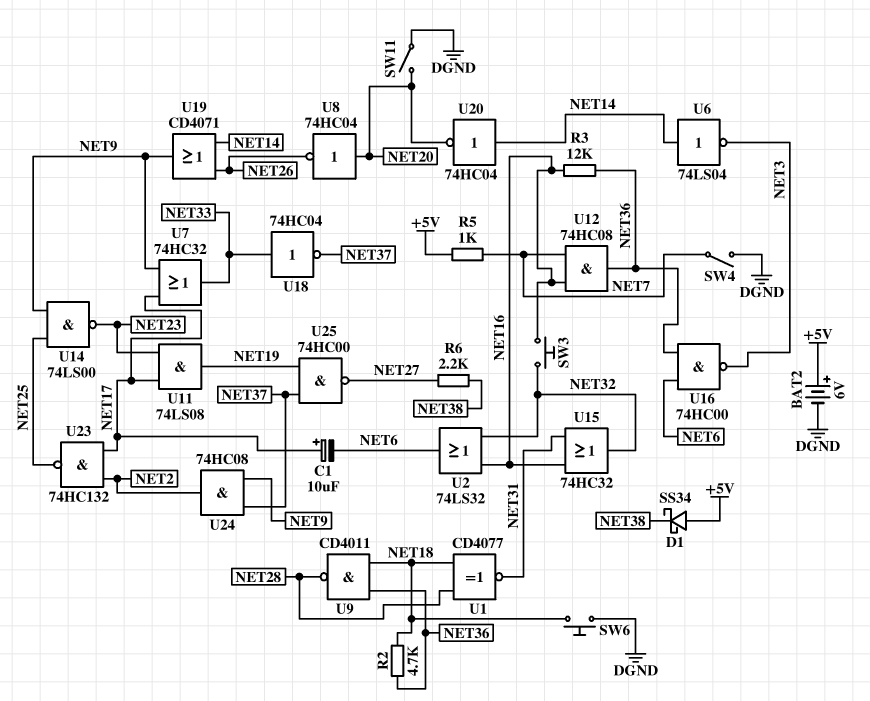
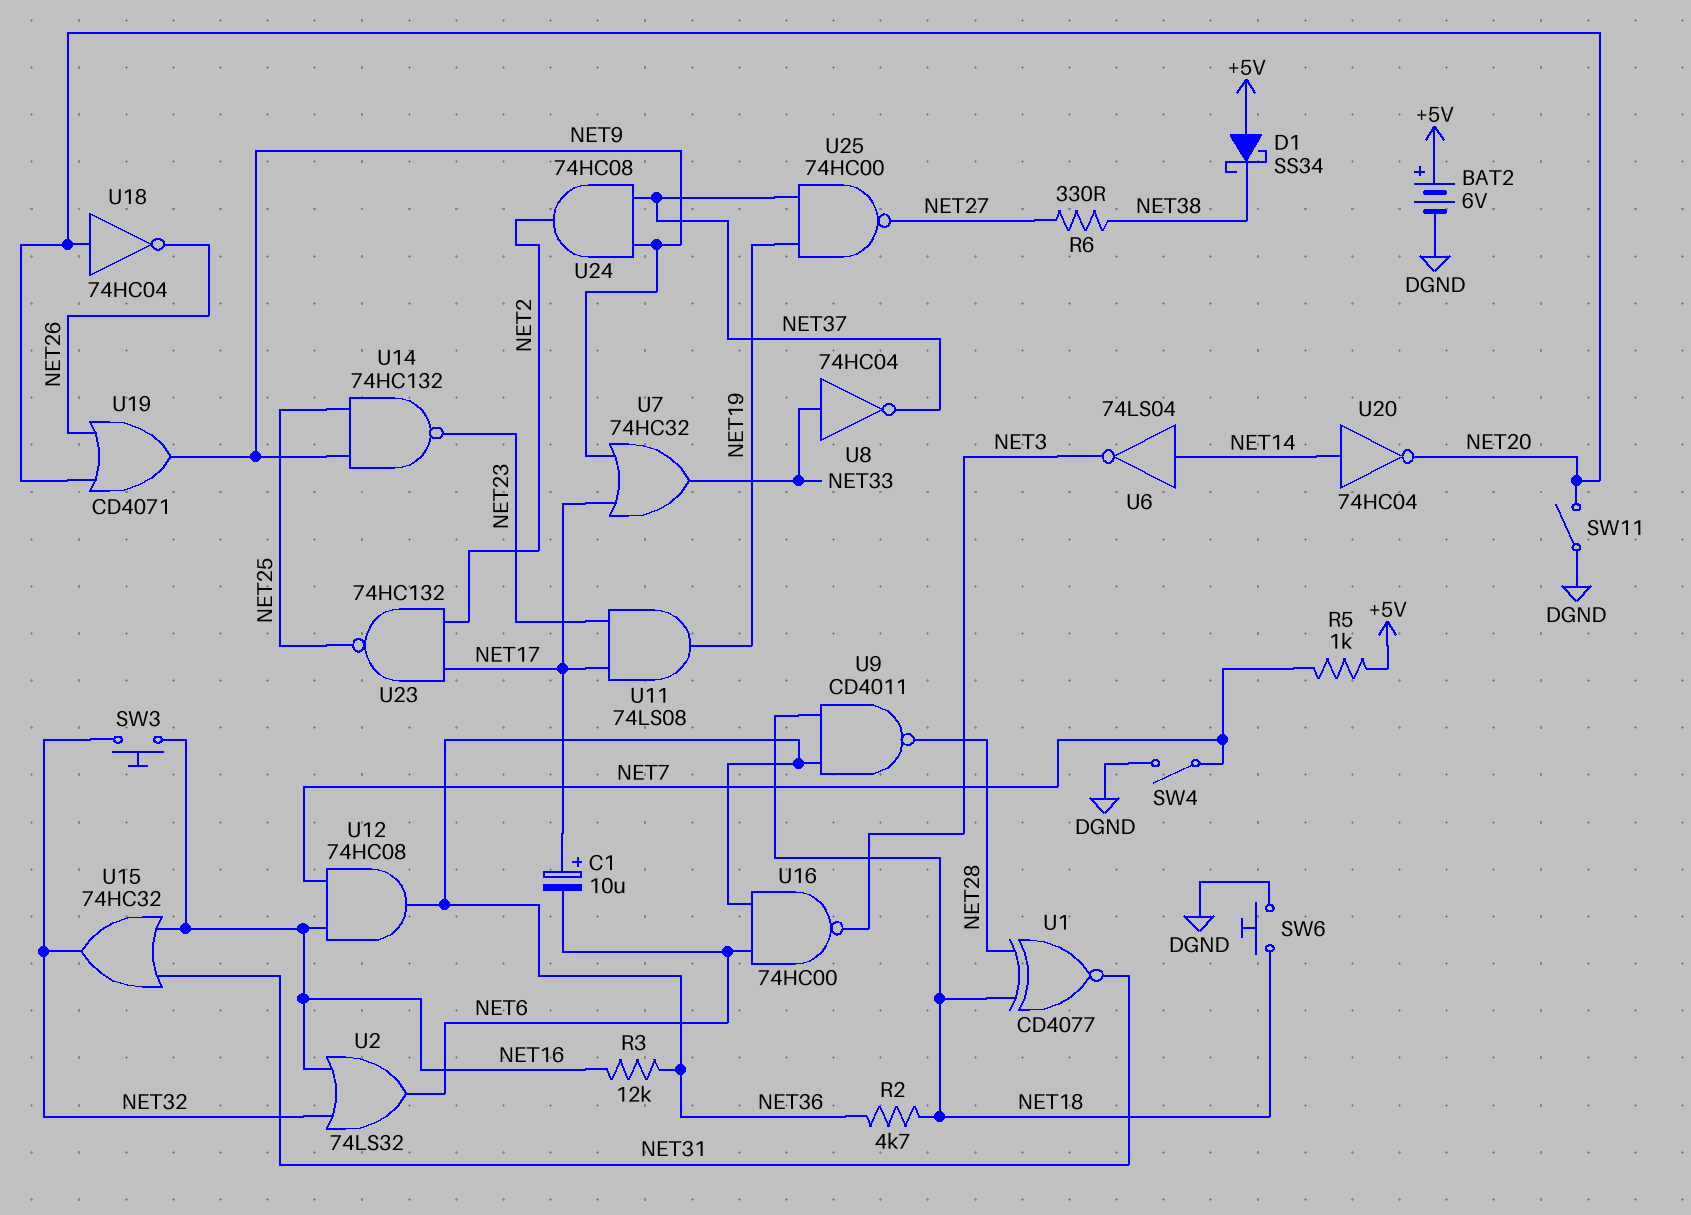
R6: 2.2k (NET27, NET38) -> 330 (NET27, NET38)
U8: NOT 74HC04 (in NET20, out NET26) -> NOT 74HC04 (in NET33, out NET37)
U14: NAND 74LS00 (in NET9, in NET25, out NET23) -> NAND 74HC132 (in NET9, in NET25, out NET23)
U18: NOT 74HC04 (in NET33, out NET37) -> NOT 74HC04 (in NET20, out NET26)
U19: OR CD4071 (in NET14, in NET26, out NET9) -> OR CD4071 (in NET20, in NET26, out NET9)

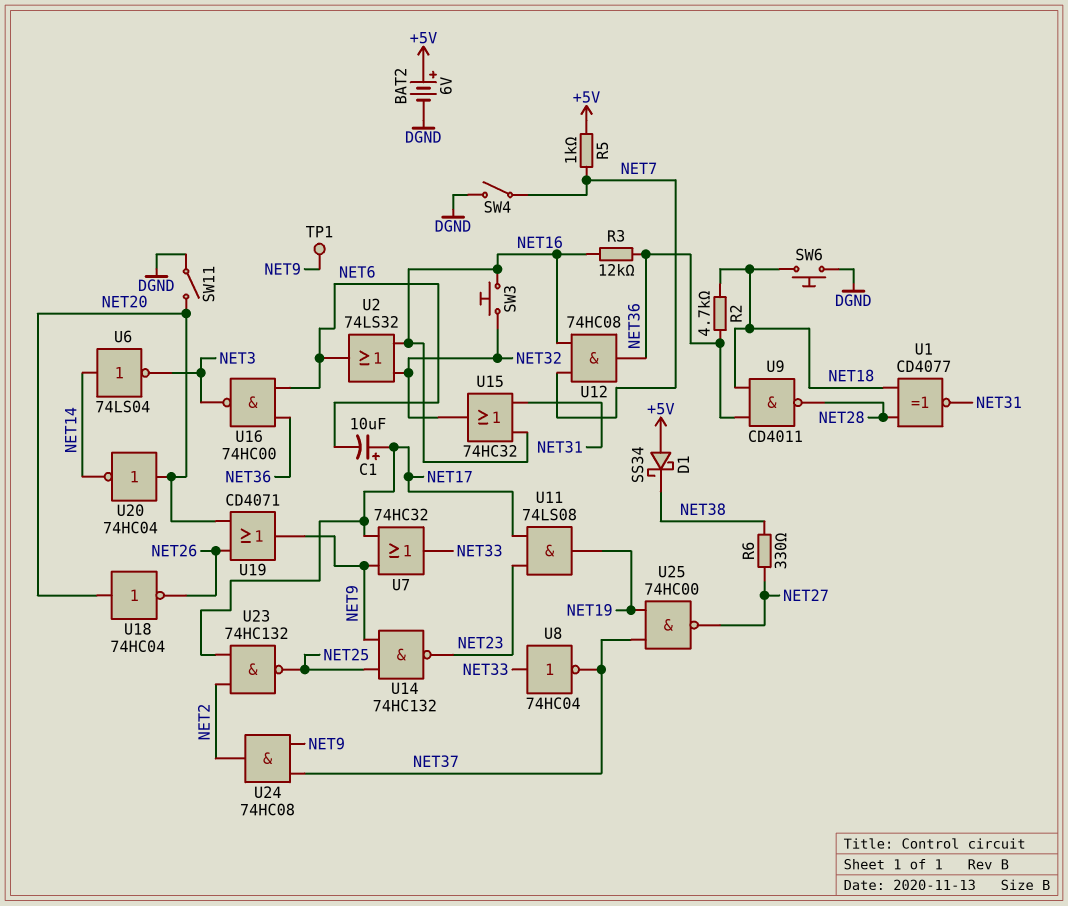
TP1: none -> test point (NET9)
U20: NOT 74HC04 (in NET14, out NET20) -> NOT 74HC04 (in NET20, out NET14)

